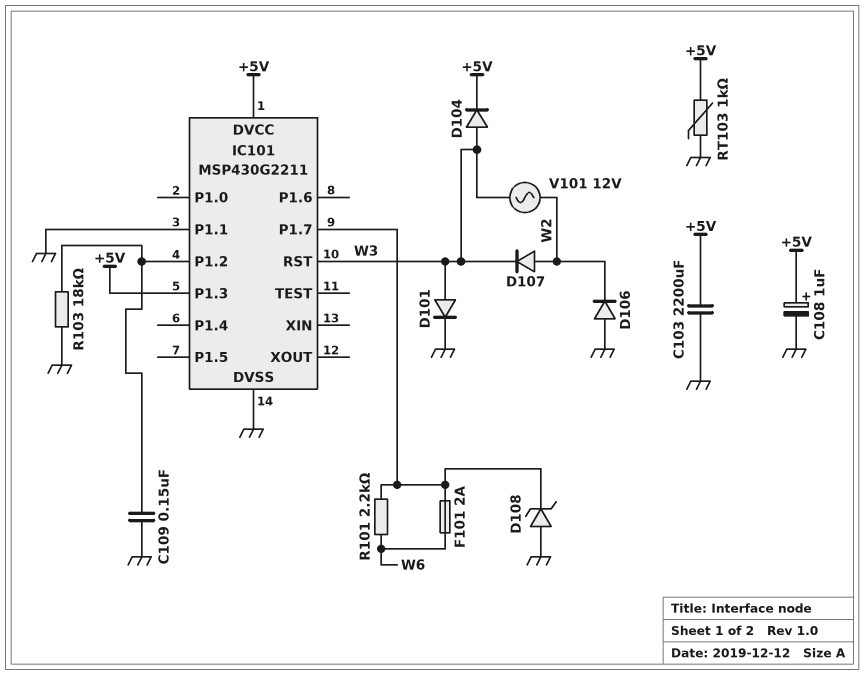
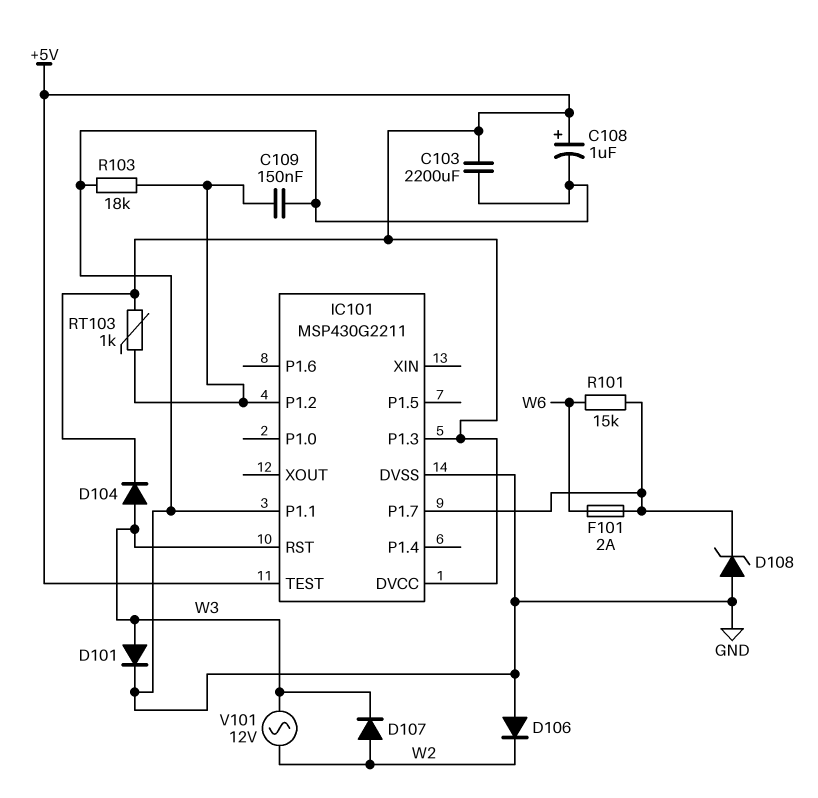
IC101 pin TEST: none -> +5V
R101: 2.2k (IC101/P1.7, W6) -> 15k (IC101/P1.7, W6)
RT103: 1k (+5V, GND) -> 1k (+5V, IC101/P1.2)

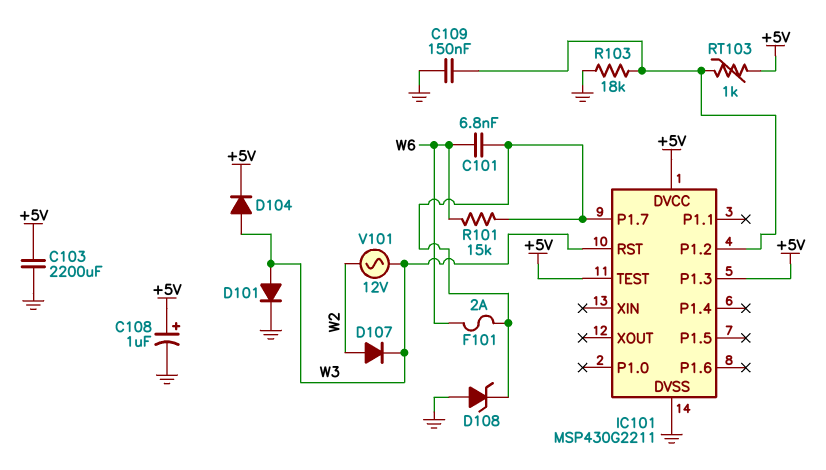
C101: none -> 6.8nF (IC101/P1.7, W6)
D106: diode (A GND, K W2) -> none
IC101 pin P1.1: GND -> none

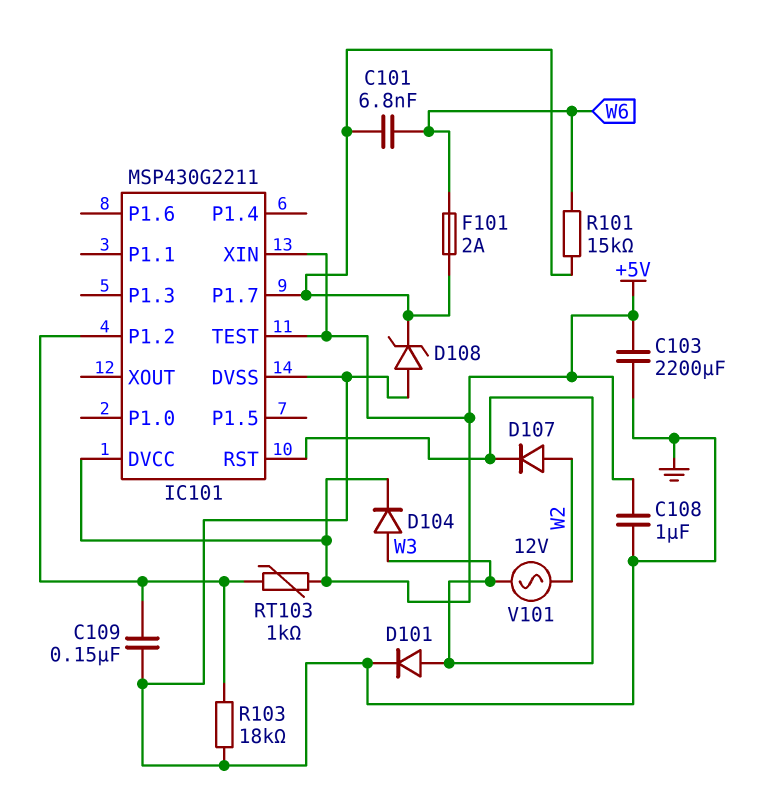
C108: 1uF (plus +5V, minus GND) -> 1uF (+5V, GND)
IC101 pin P1.3: +5V -> none
IC101 pin XIN: none -> +5V

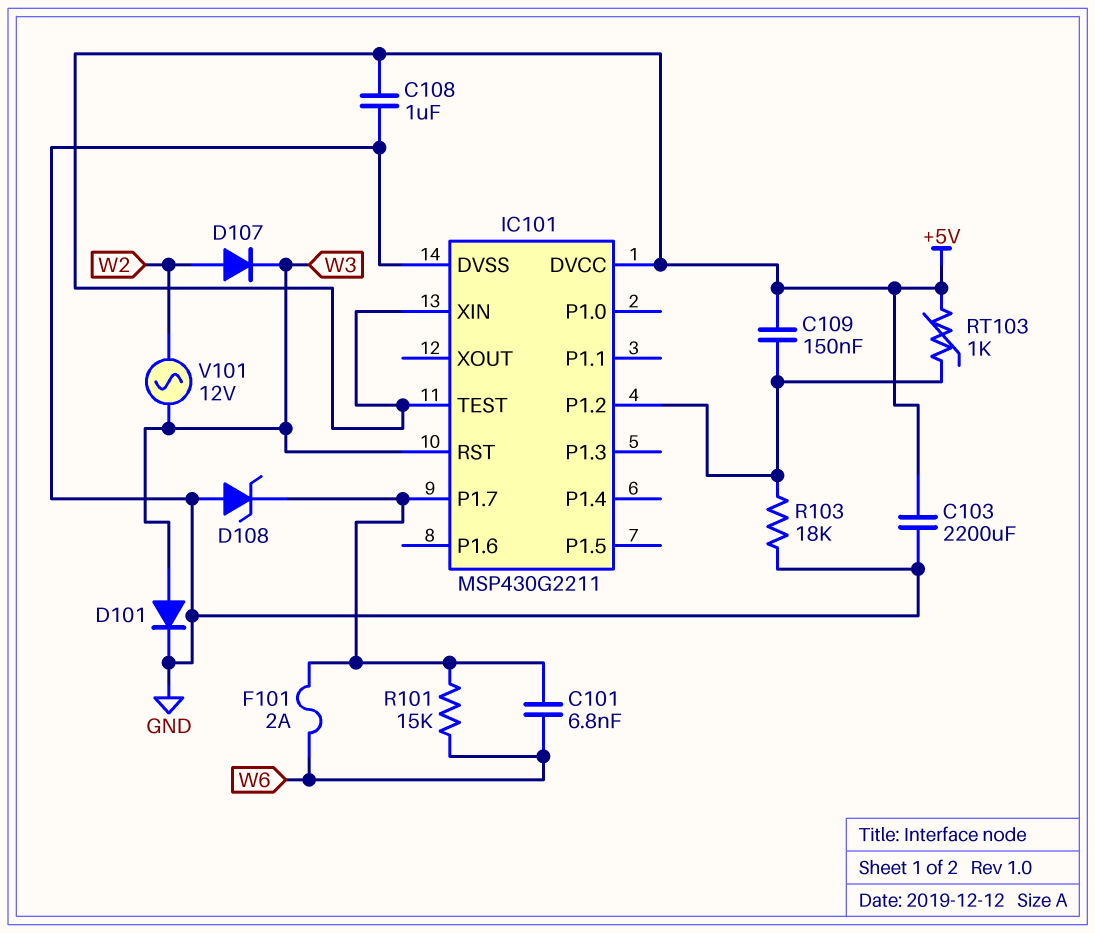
C109: 150nF (GND, IC101/P1.2) -> 150nF (+5V, IC101/P1.2)
D104: diode (A W3, K +5V) -> none

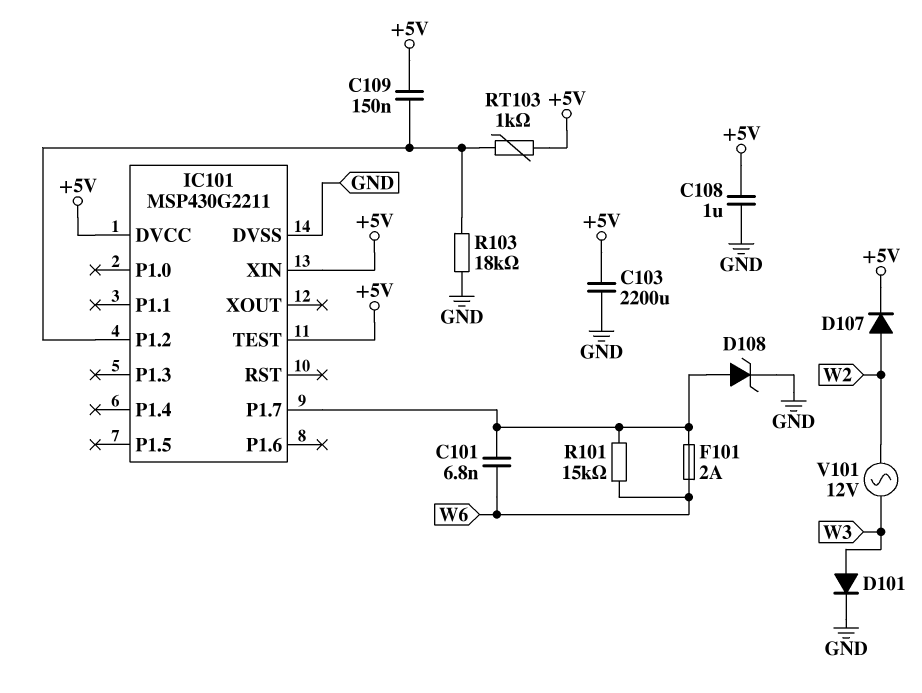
D107: diode (A W2, K W3) -> diode (A W2, K +5V)
D108: zener (A GND, K IC101/P1.7) -> zener (A IC101/P1.7, K GND)
IC101 pin RST: W3 -> none

